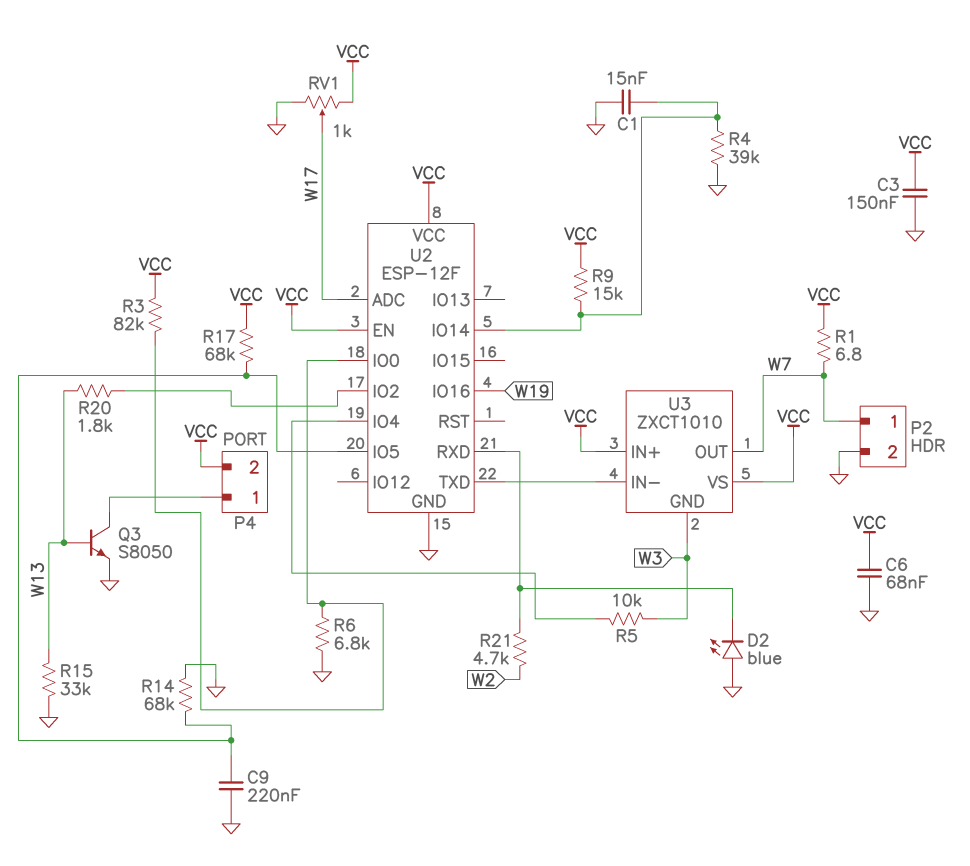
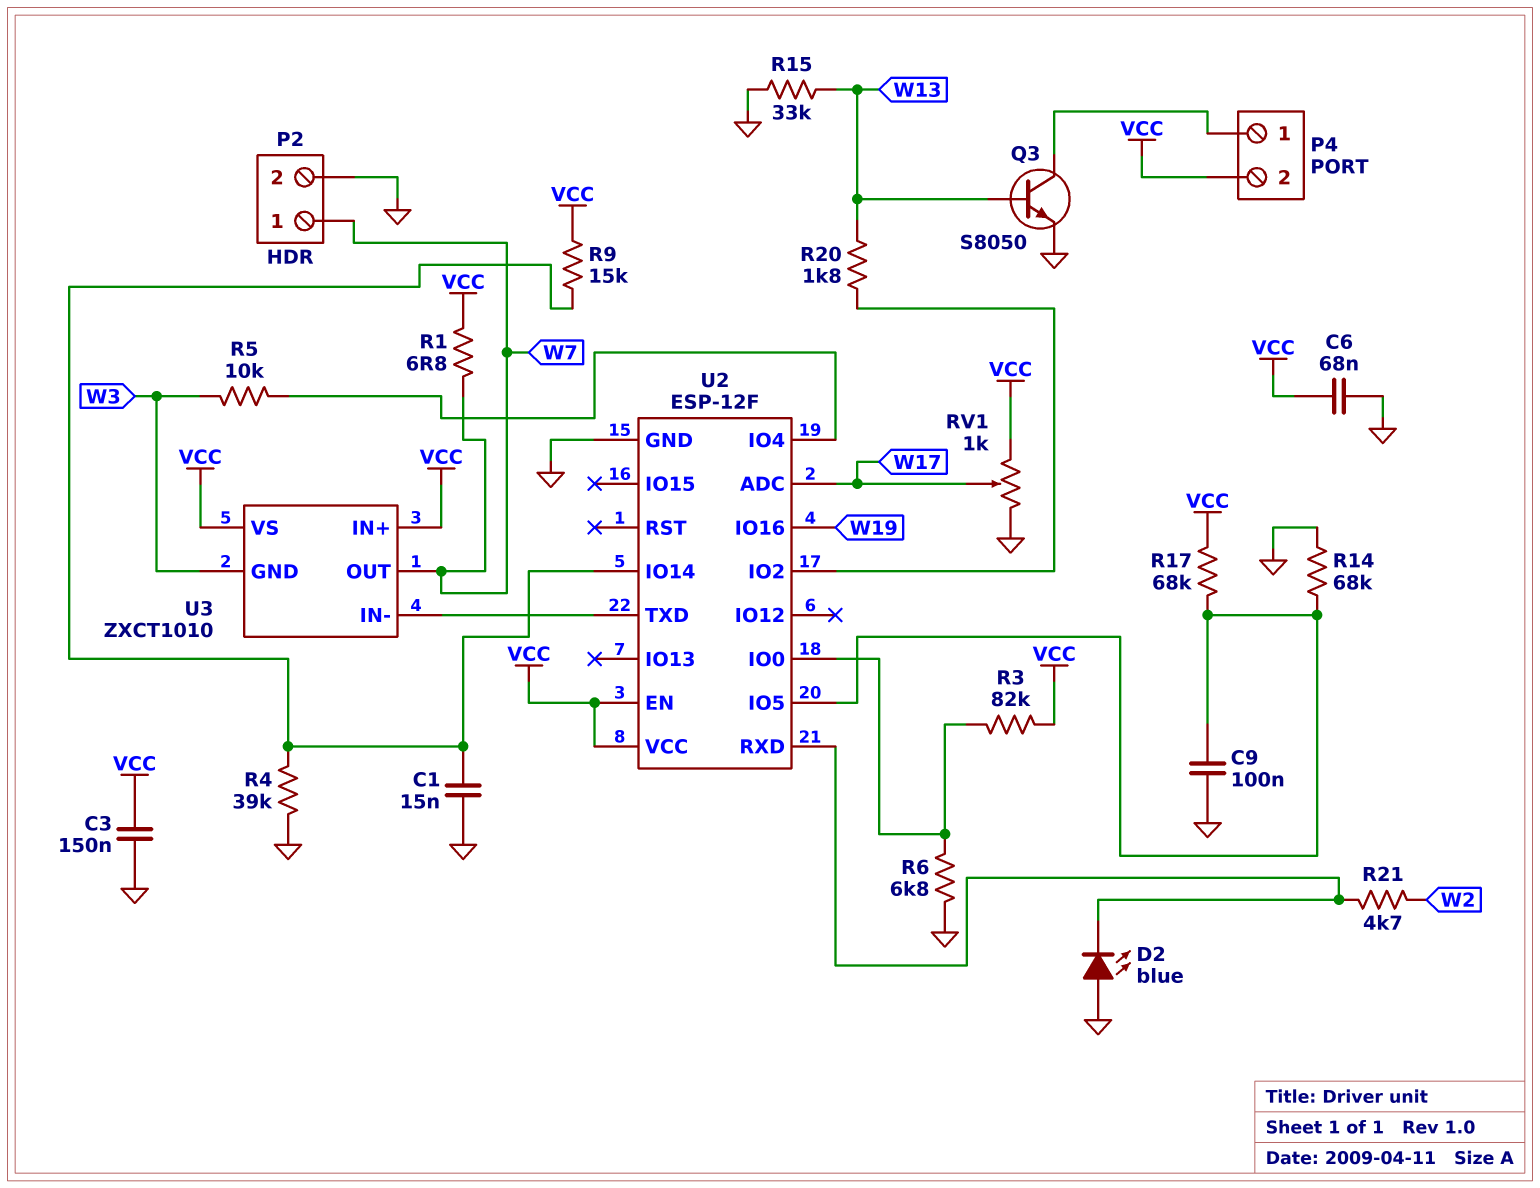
C9: 220nF (GND, U2/IO5) -> 100nF (GND, U2/IO5)

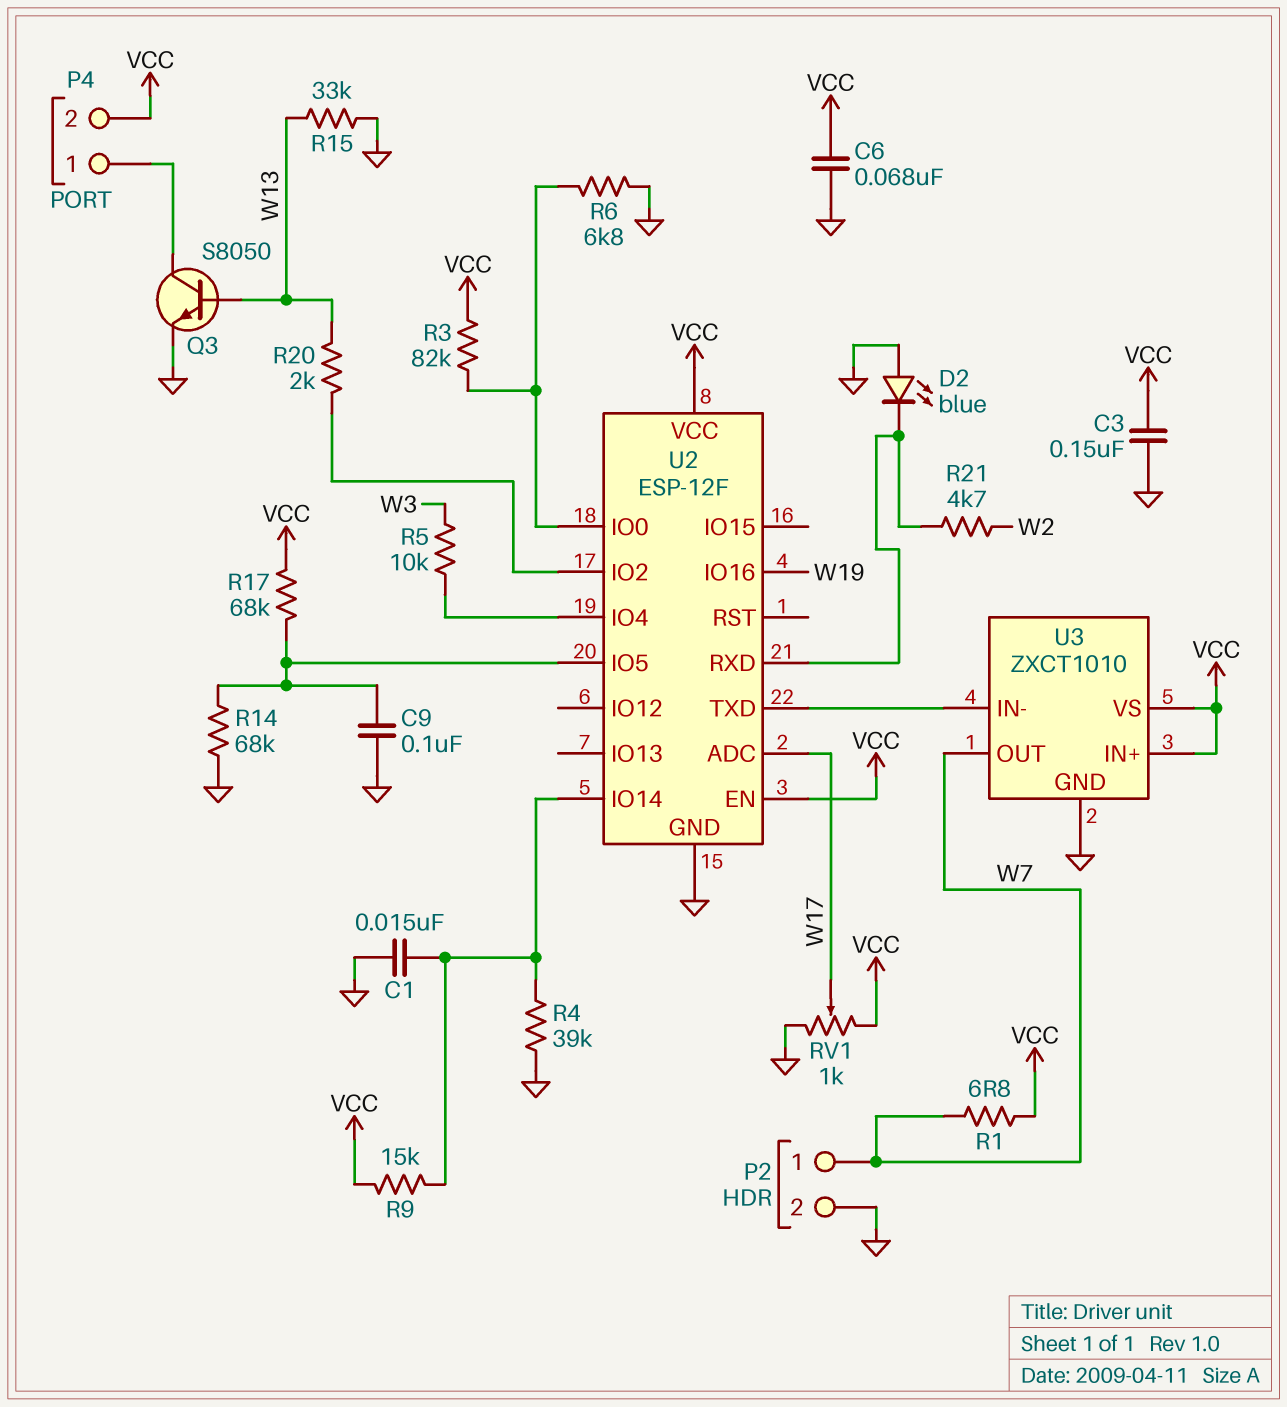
R20: 1.8k (U2/IO2, W13) -> 2k (U2/IO2, W13)
U3 pin GND: W3 -> GND

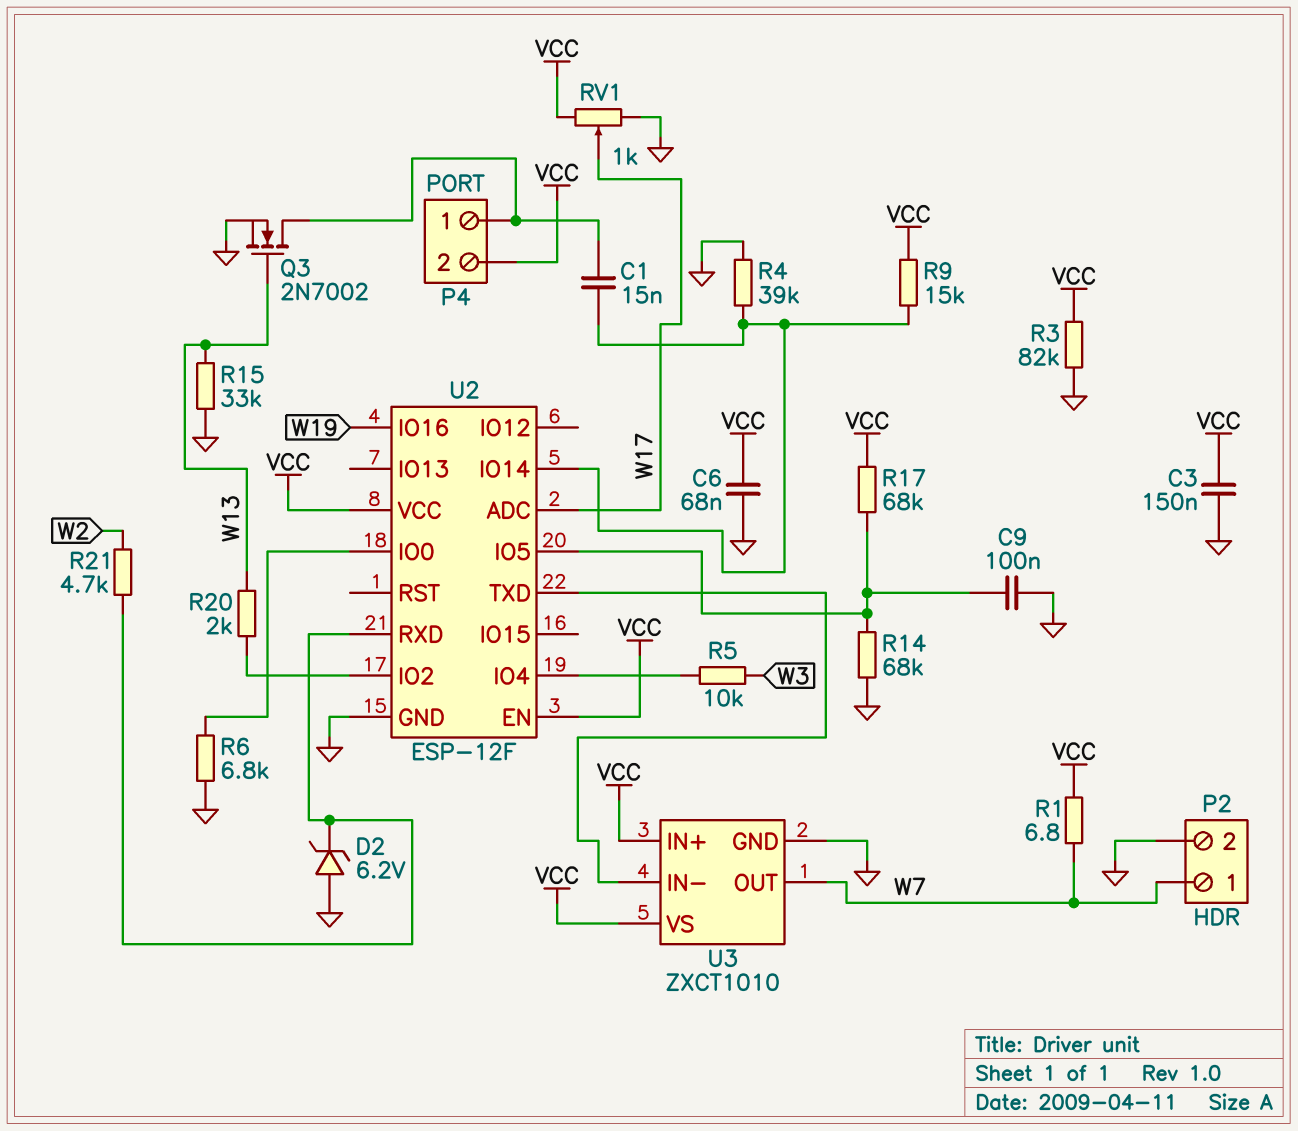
C1: 15nF (GND, U2/IO14) -> 15nF (P4/1, U2/IO14)
D2: LED blue (A GND, K U2/RXD) -> zener 6.2V (A GND, K U2/RXD)
Q3: NPN S8050 (B W13, C P4/1, E GND) -> NMOS 2N7002 (G W13, D P4/1, S GND)
R3: 82k (U2/IO0, VCC) -> 82k (GND, VCC)

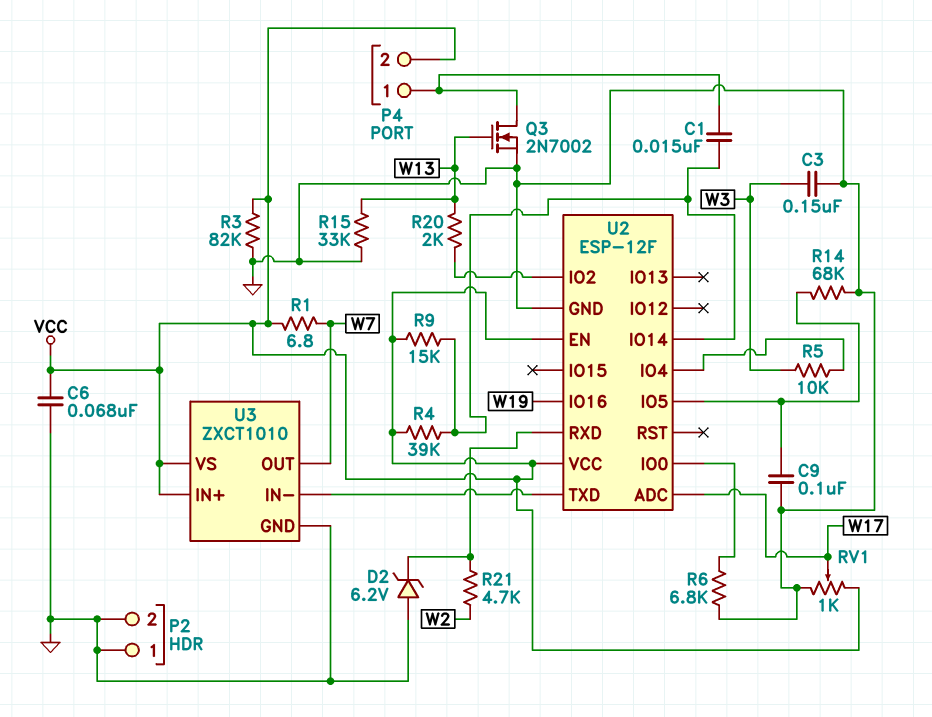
C3: 150nF (GND, VCC) -> 150nF (GND, W3)
P2 pin 1: W7 -> GND
R4: 39k (GND, U2/IO14) -> 39k (U2/IO14, VCC)
R17: 68k (U2/IO5, VCC) -> none

